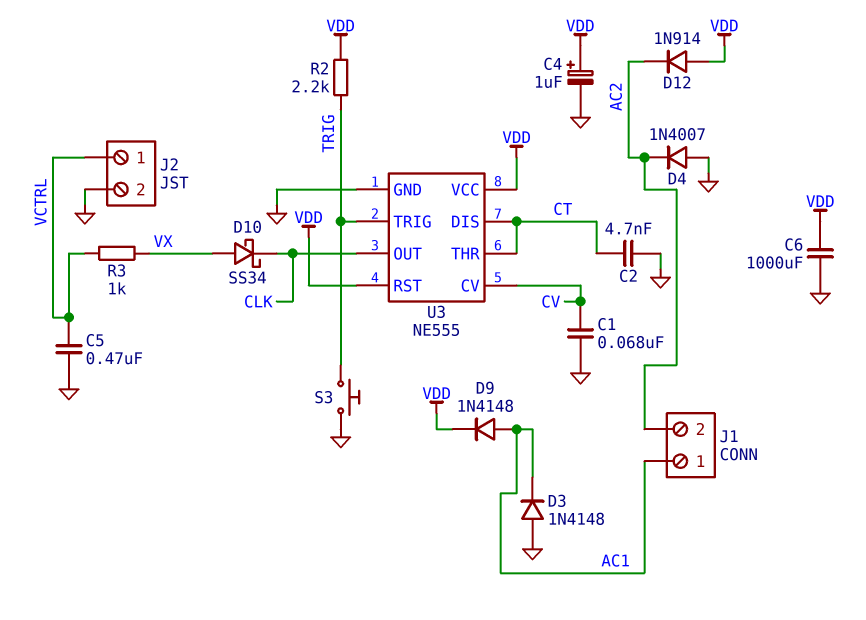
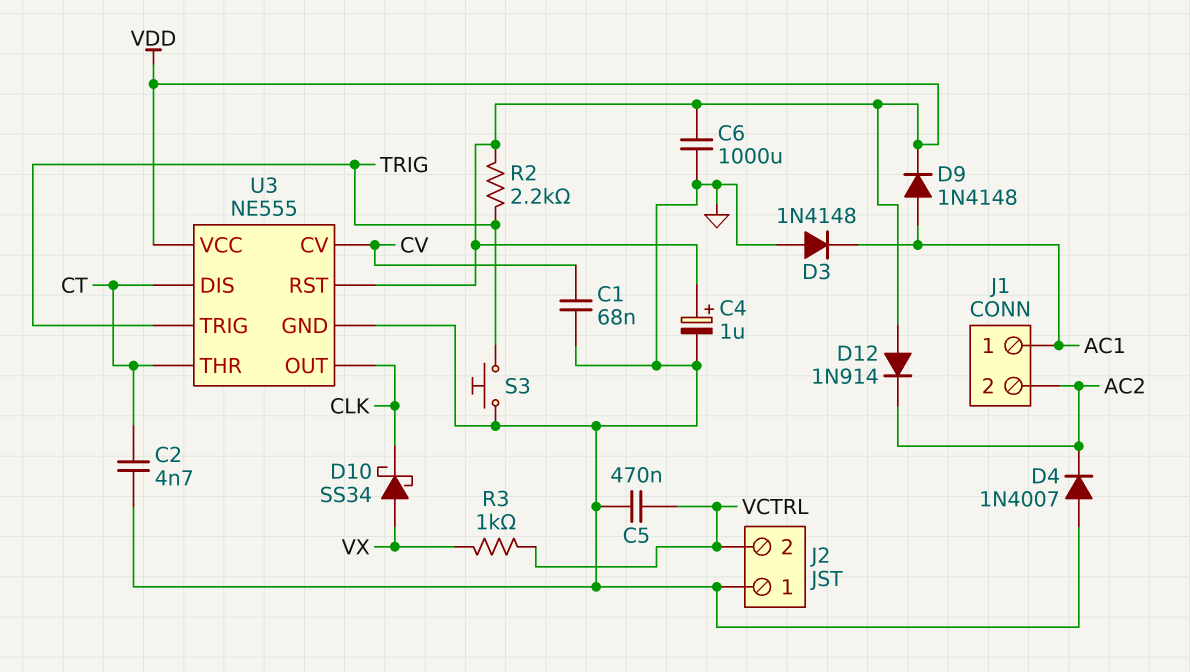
J2 pin 1: VCTRL -> GND
J2 pin 2: GND -> VCTRL

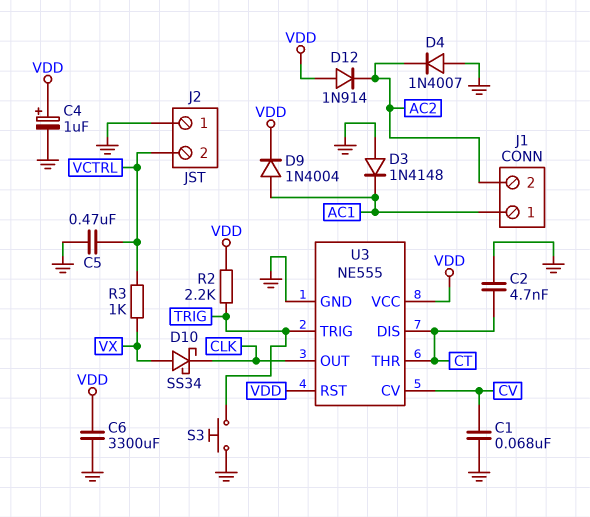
C6: 1000uF (GND, VDD) -> 3300uF (GND, VDD)
D9: diode 1N4148 (A AC1, K VDD) -> diode 1N4004 (A AC1, K VDD)

